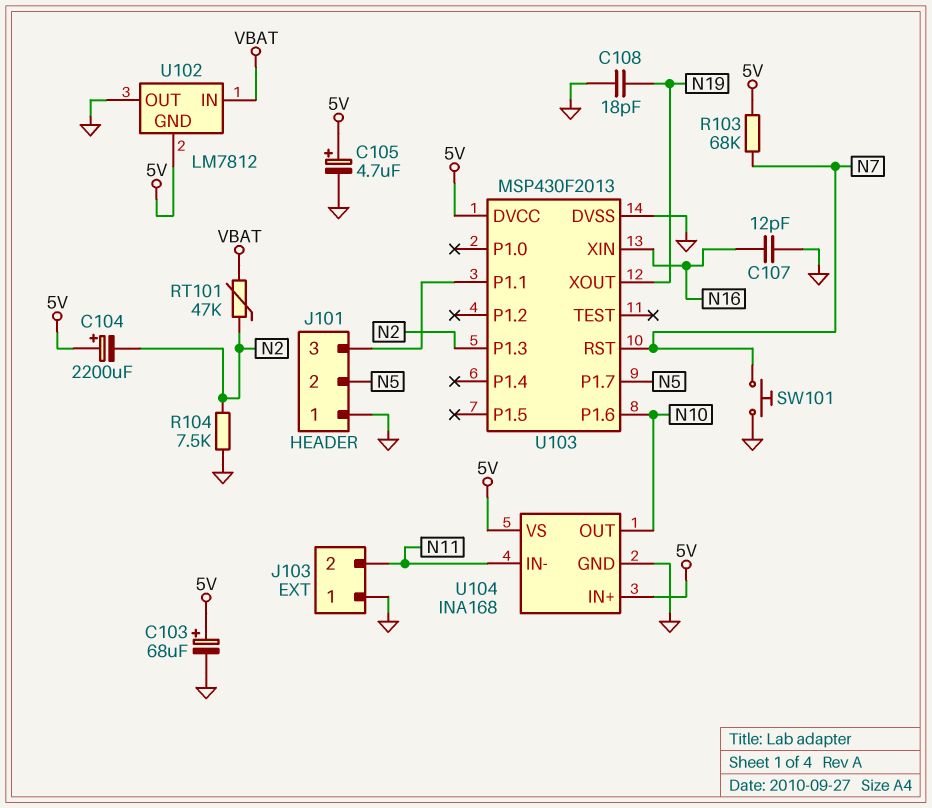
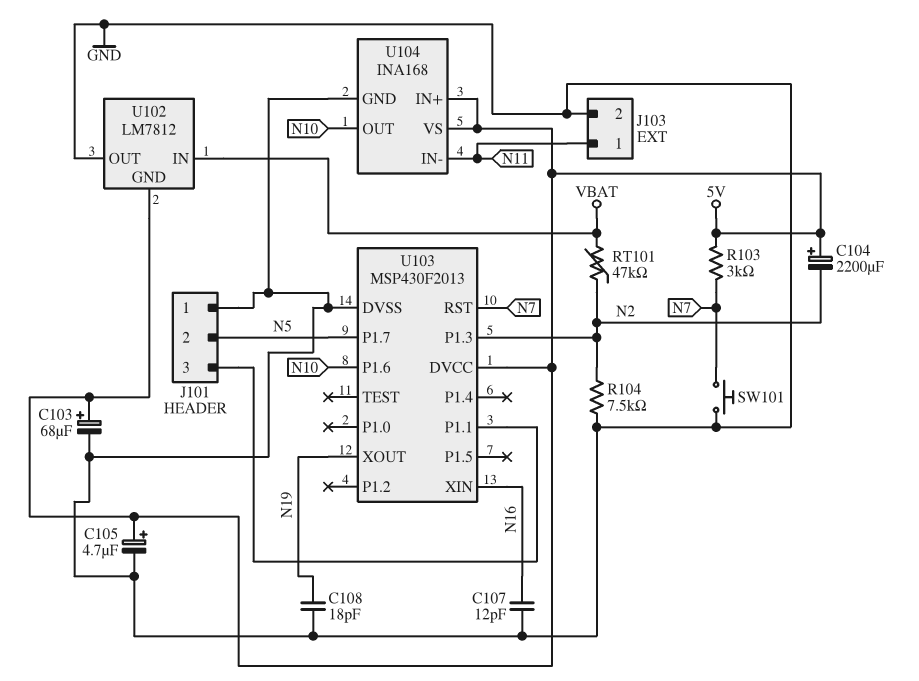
J103 pin 1: GND -> N11
J103 pin 2: N11 -> GND
R103: 68k (5V, N7) -> 3k (5V, N7)

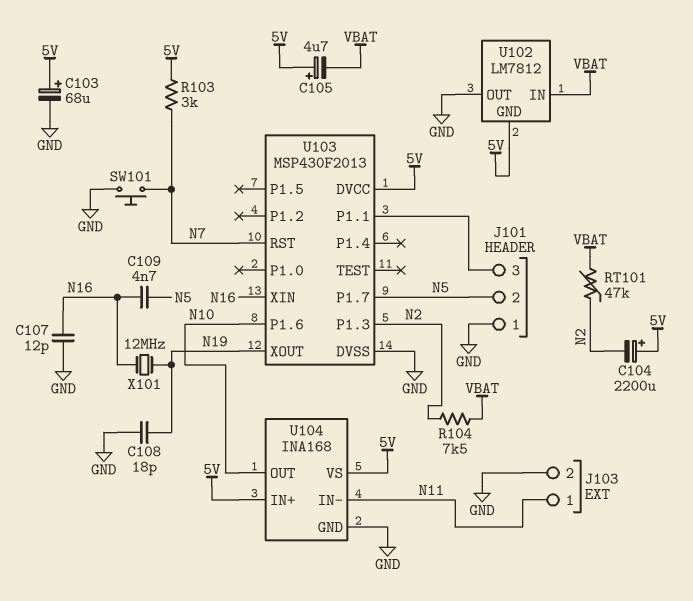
C105: 4.7uF (plus 5V, minus GND) -> 4.7uF (plus 5V, minus VBAT)
C109: none -> 4.7nF (N5, N16)
R104: 7.5k (GND, N2) -> 7.5k (N2, VBAT)
X101: none -> 12MHz (N16, N19)

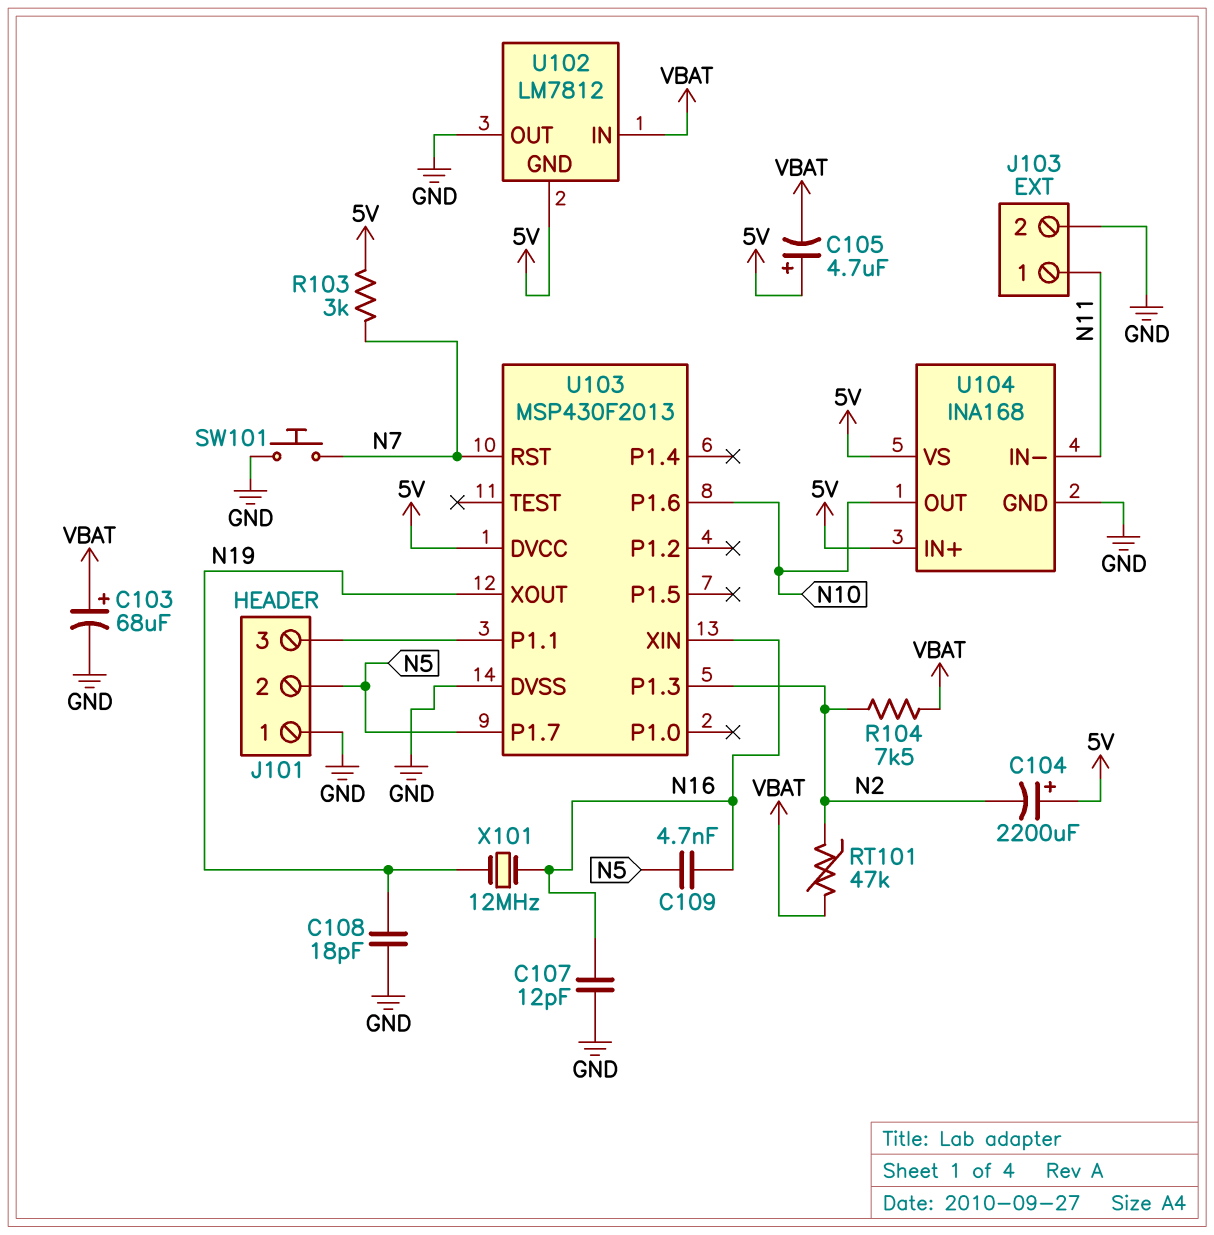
C103: 68uF (plus 5V, minus GND) -> 68uF (plus VBAT, minus GND)

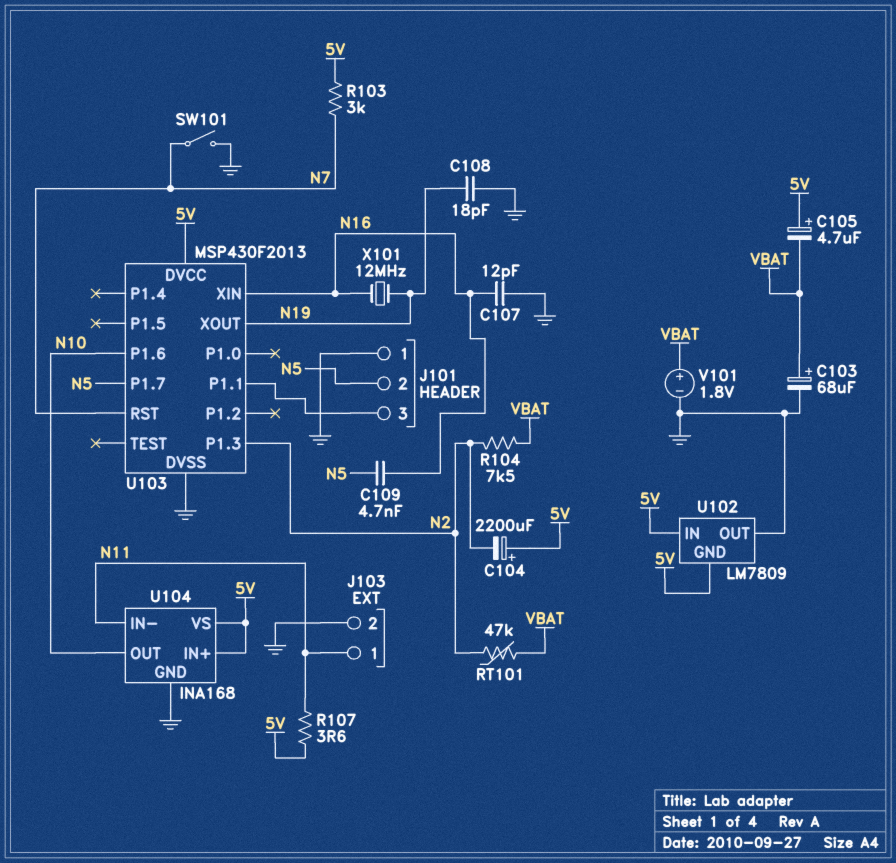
R107: none -> 3.6 (5V, N11)
SW101: button (GND, N7) -> switch (GND, N7)
U102: LM7812 -> LM7809
U102 pin IN: VBAT -> 5V
V101: none -> 1.8V (plus VBAT, minus GND)

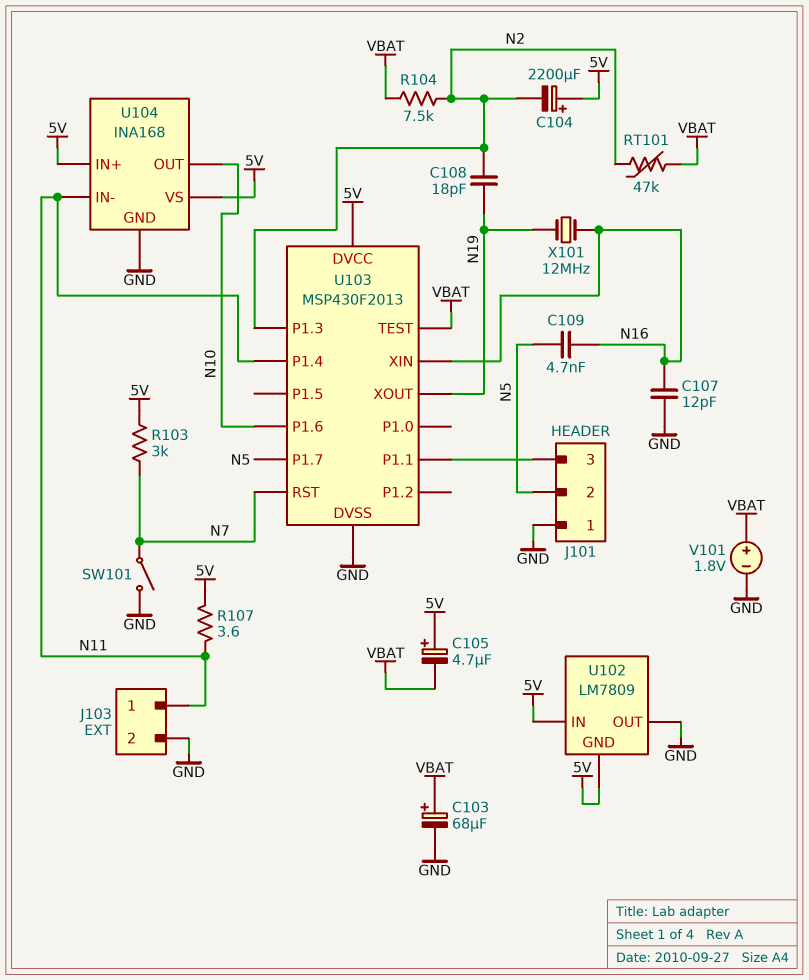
C108: 18pF (GND, N19) -> 18pF (N2, N19)
U103 pin P1.4: none -> N11
U103 pin TEST: none -> VBAT

